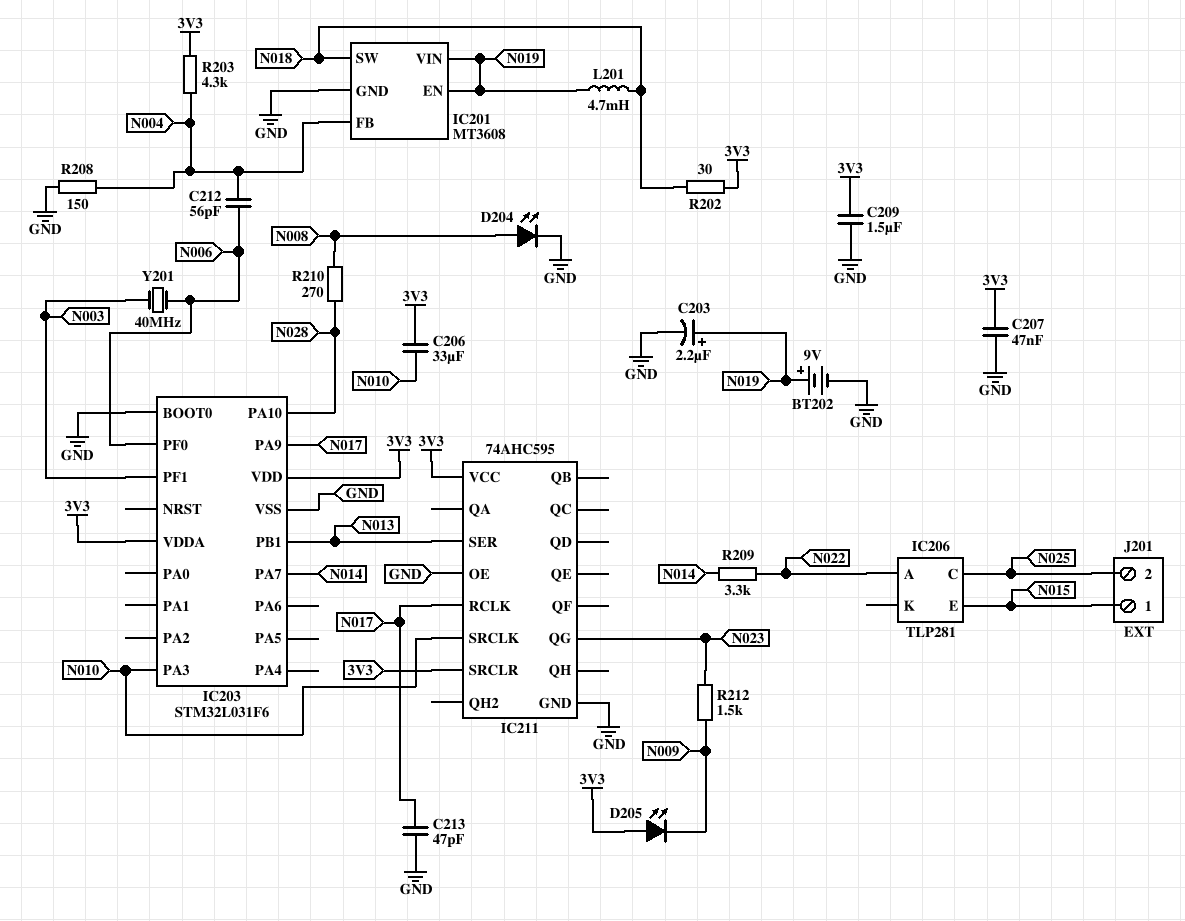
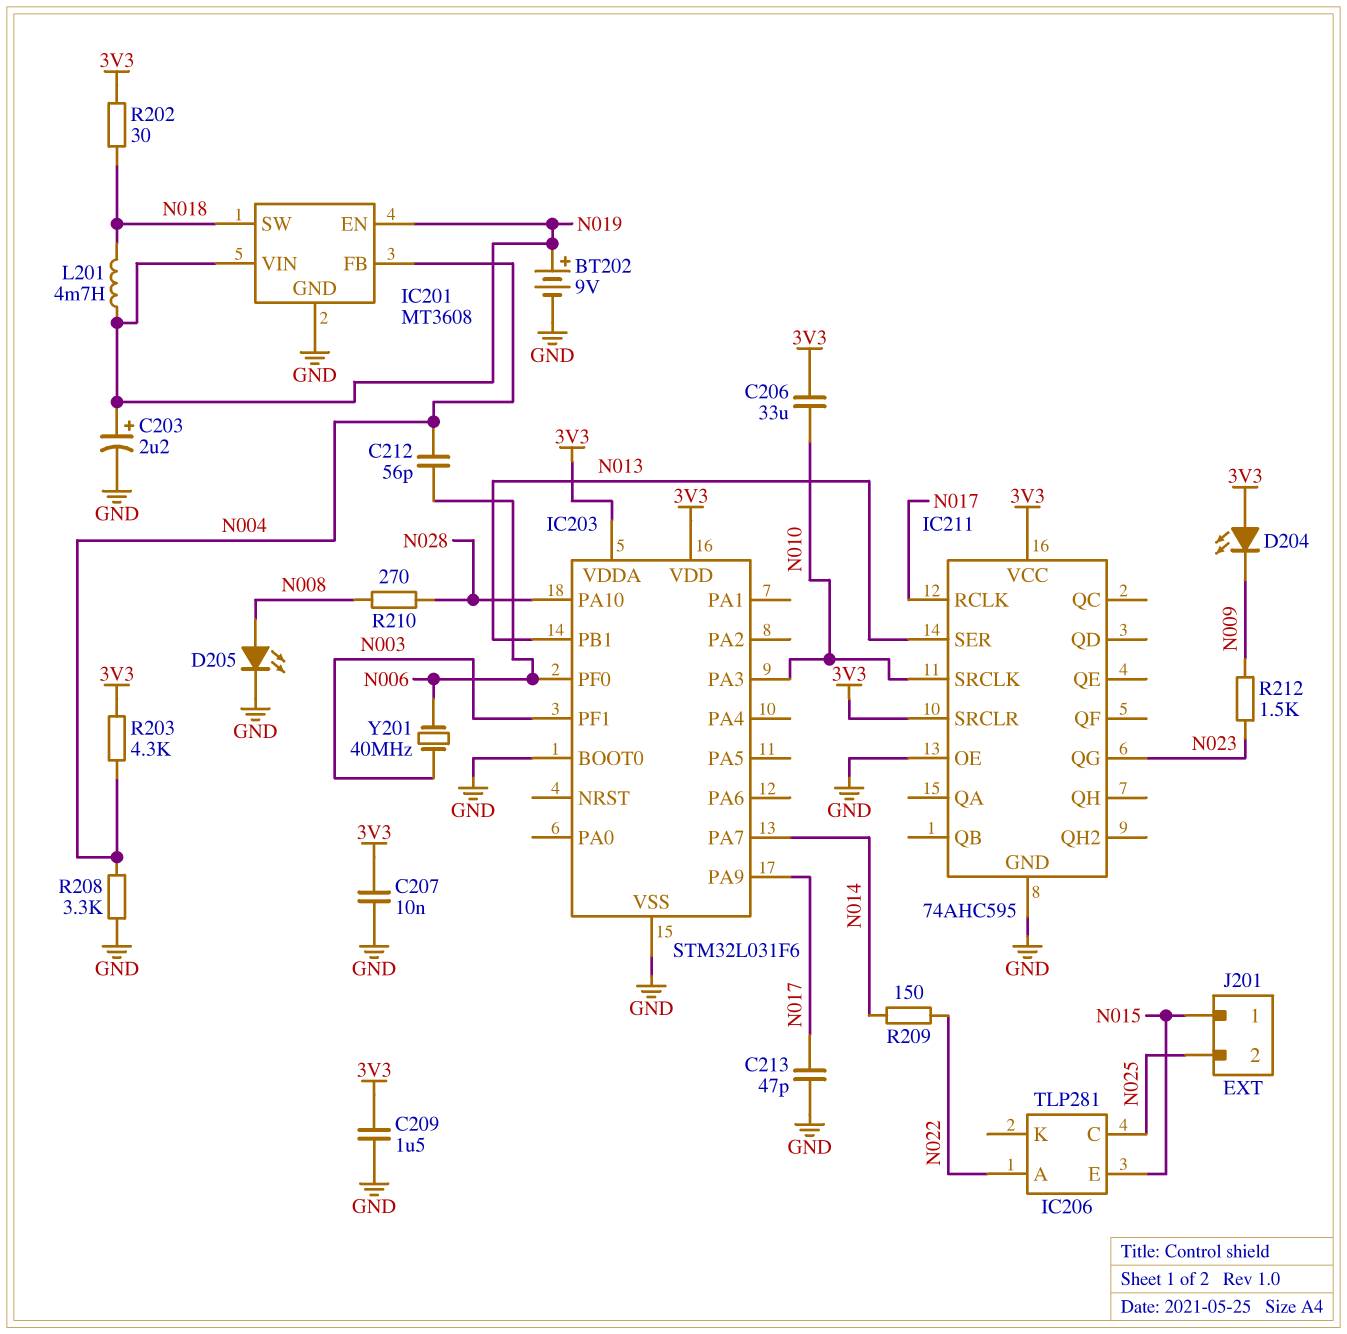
C207: 47nF (3V3, GND) -> 10nF (3V3, GND)
D204: LED (A N008, K GND) -> LED (A 3V3, K N009)
D205: LED (A 3V3, K N009) -> LED (A N008, K GND)
R208: 150 (GND, N004) -> 3.3k (GND, N004)
R209: 3.3k (N014, N022) -> 150 (N014, N022)

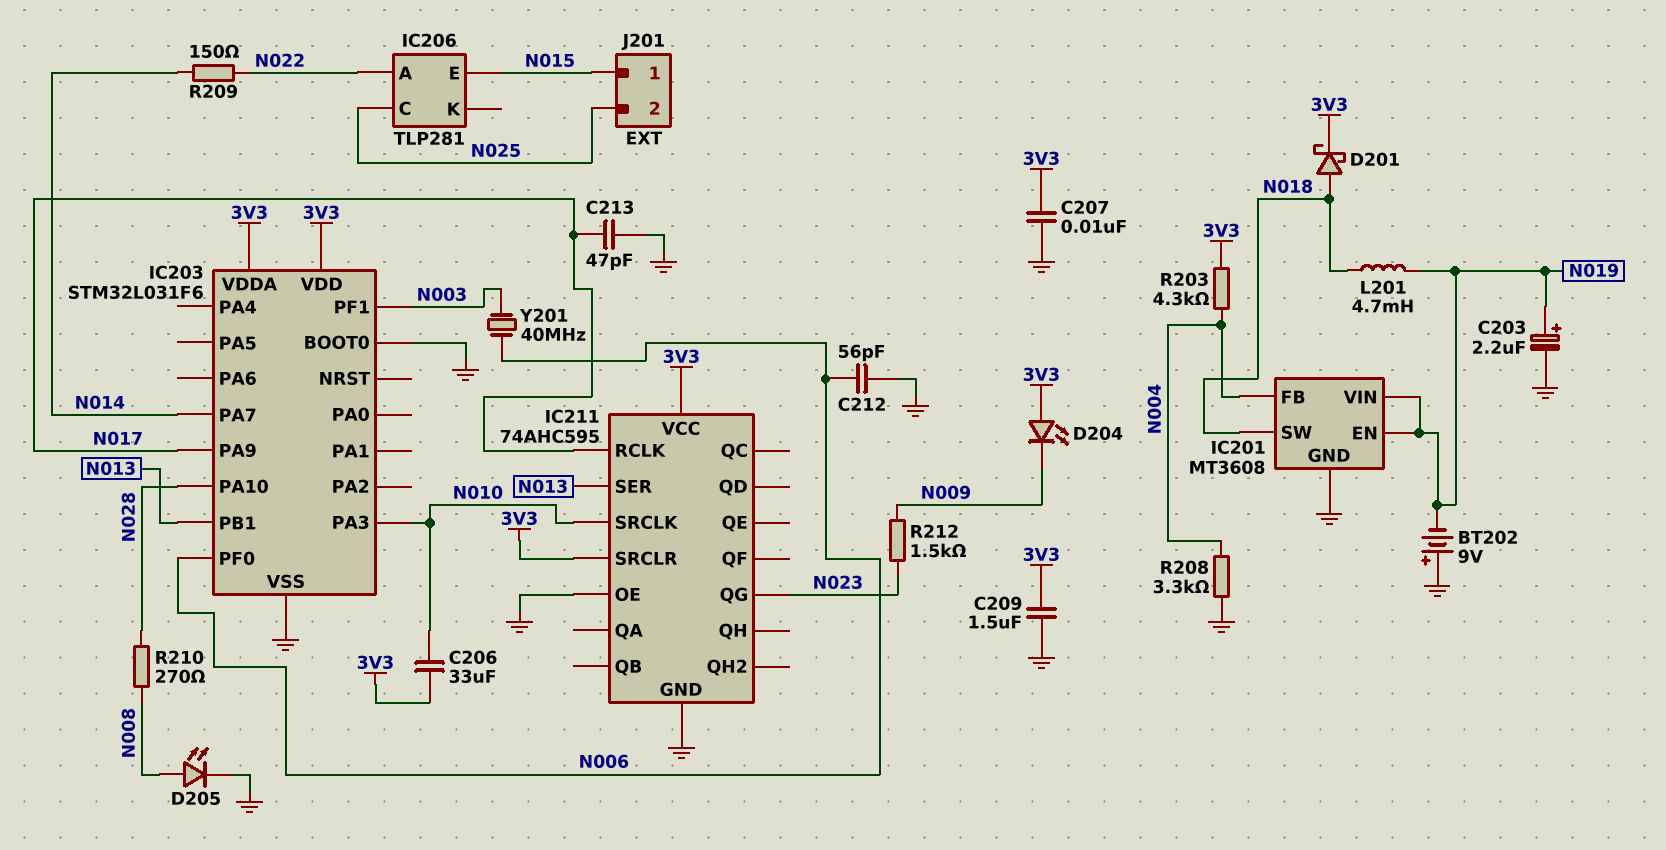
BT202: 9V (plus N019, minus GND) -> 9V (plus GND, minus N019)
C212: 56pF (N004, N006) -> 56pF (GND, N006)
D201: none -> schottky (A N018, K 3V3)
R202: 30 (3V3, N018) -> none

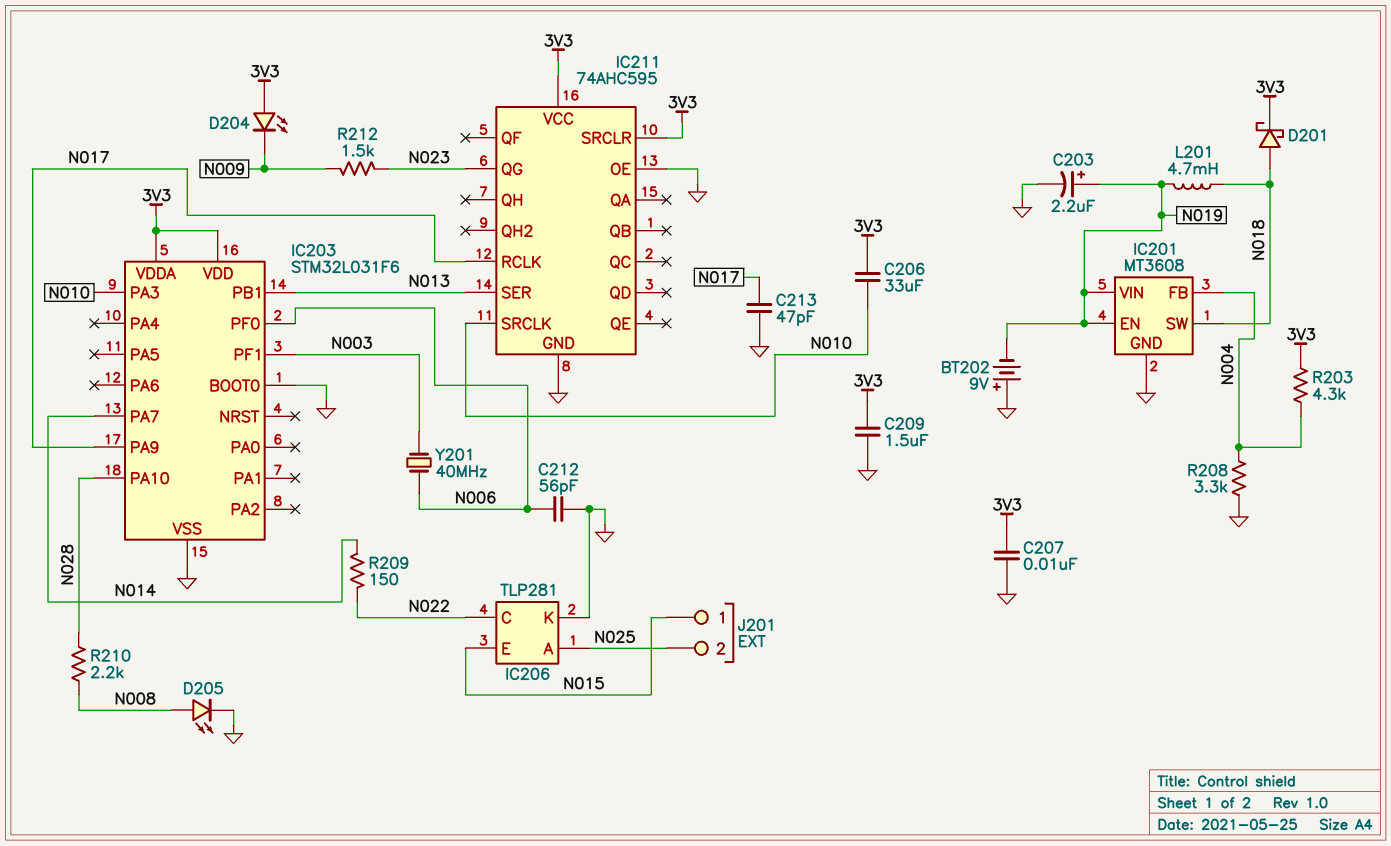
IC206 pin A: N022 -> N025
IC206 pin C: N025 -> N022
IC206 pin K: none -> GND
R210: 270 (N008, N028) -> 2.2k (N008, N028)

